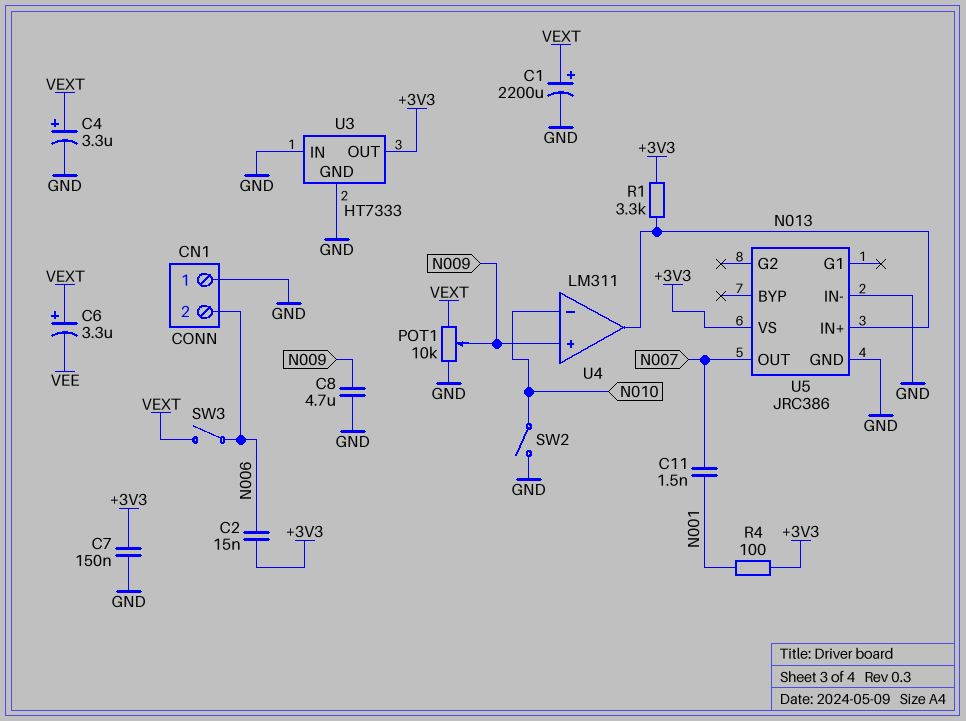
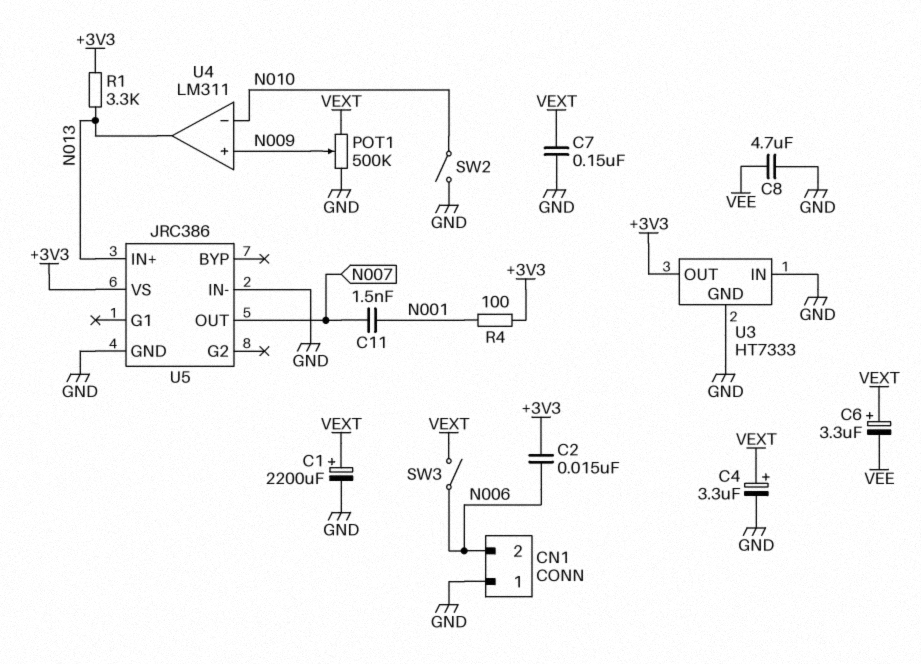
C7: 150nF (+3V3, GND) -> 150nF (GND, VEXT)
C8: 4.7uF (GND, N009) -> 4.7uF (GND, VEE)
POT1: 10k (GND, VEXT, wiper N009) -> 500k (GND, VEXT, wiper N009)

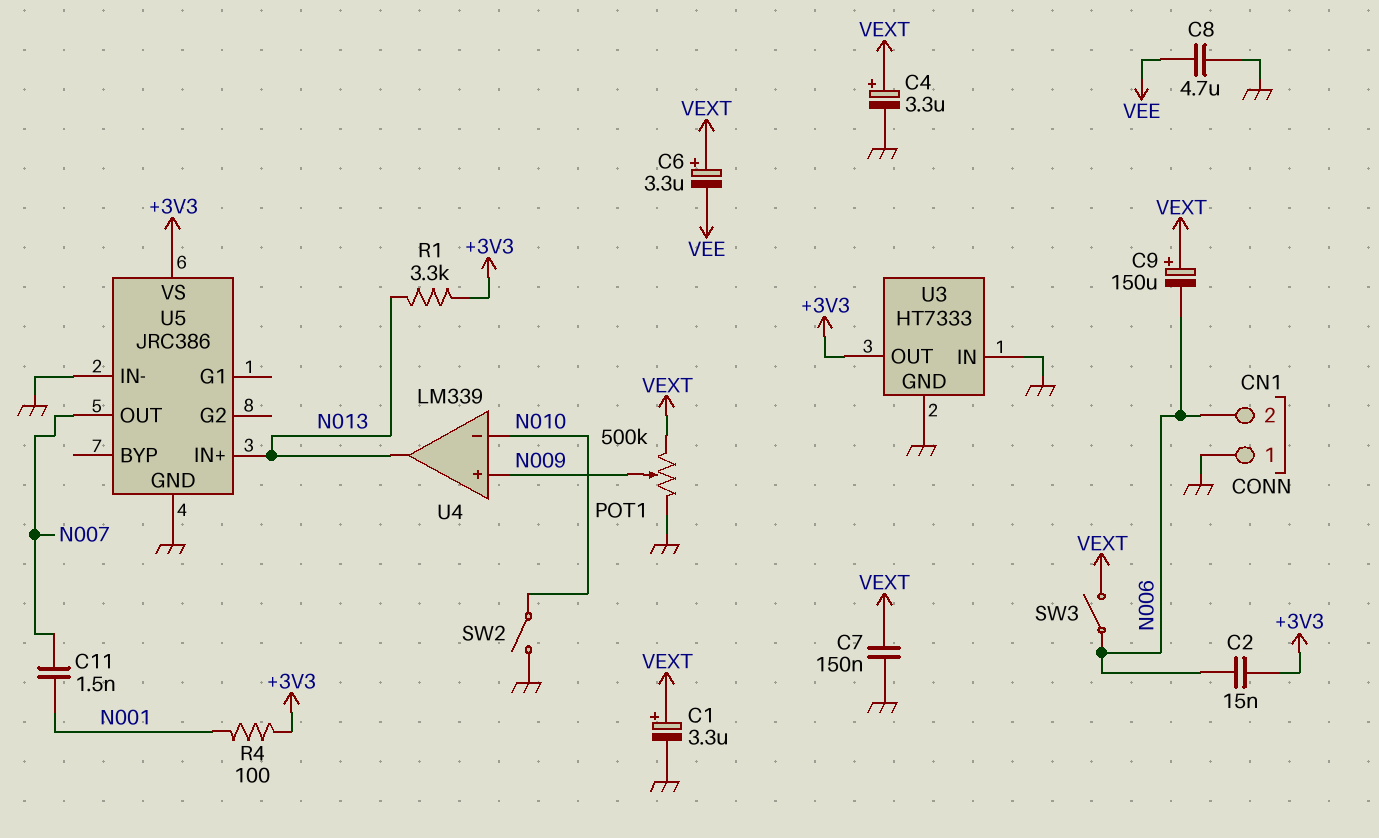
C1: 2200uF (plus VEXT, minus GND) -> 3.3uF (plus VEXT, minus GND)
C9: none -> 150uF (plus VEXT, minus N006)
U4: LM311 -> LM339

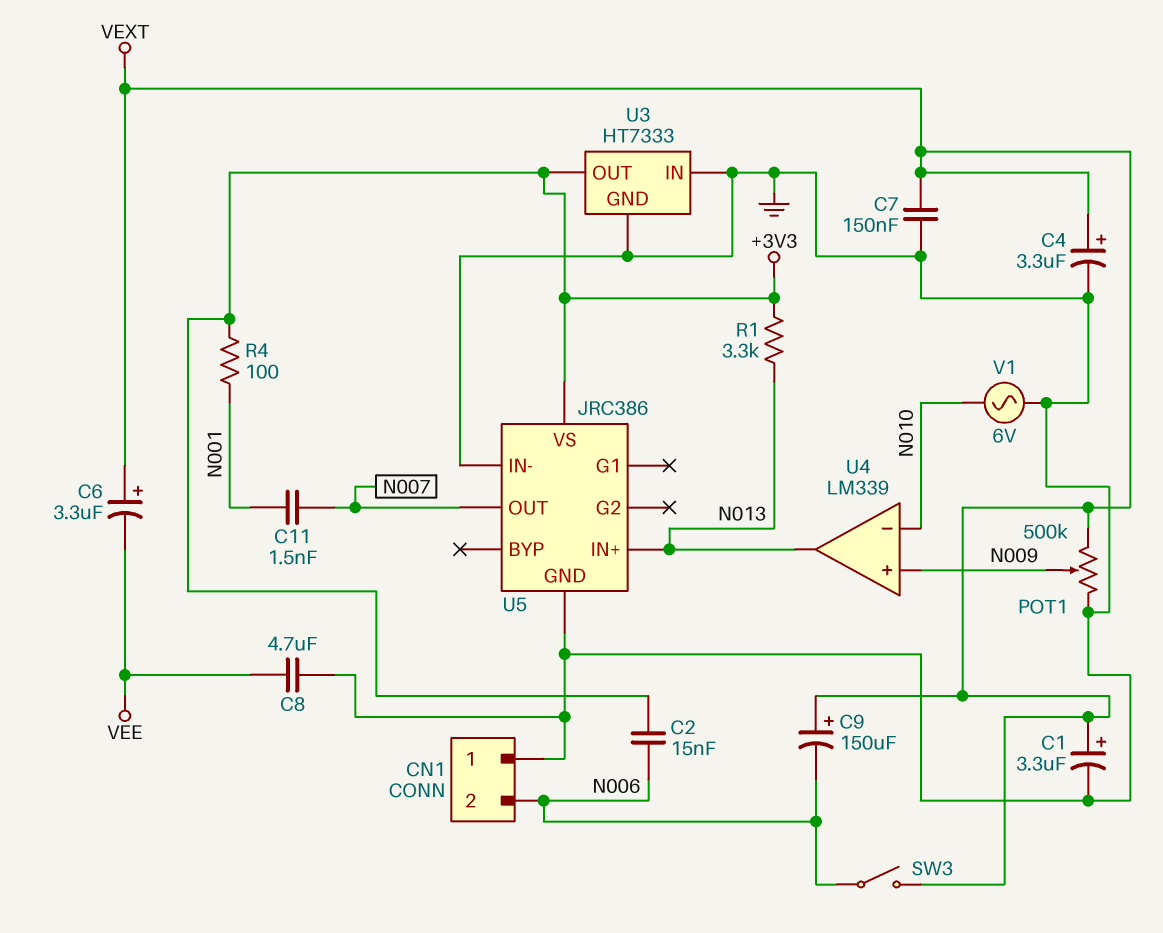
SW2: switch (GND, N010) -> none
V1: none -> AC 6V (GND, N010)

